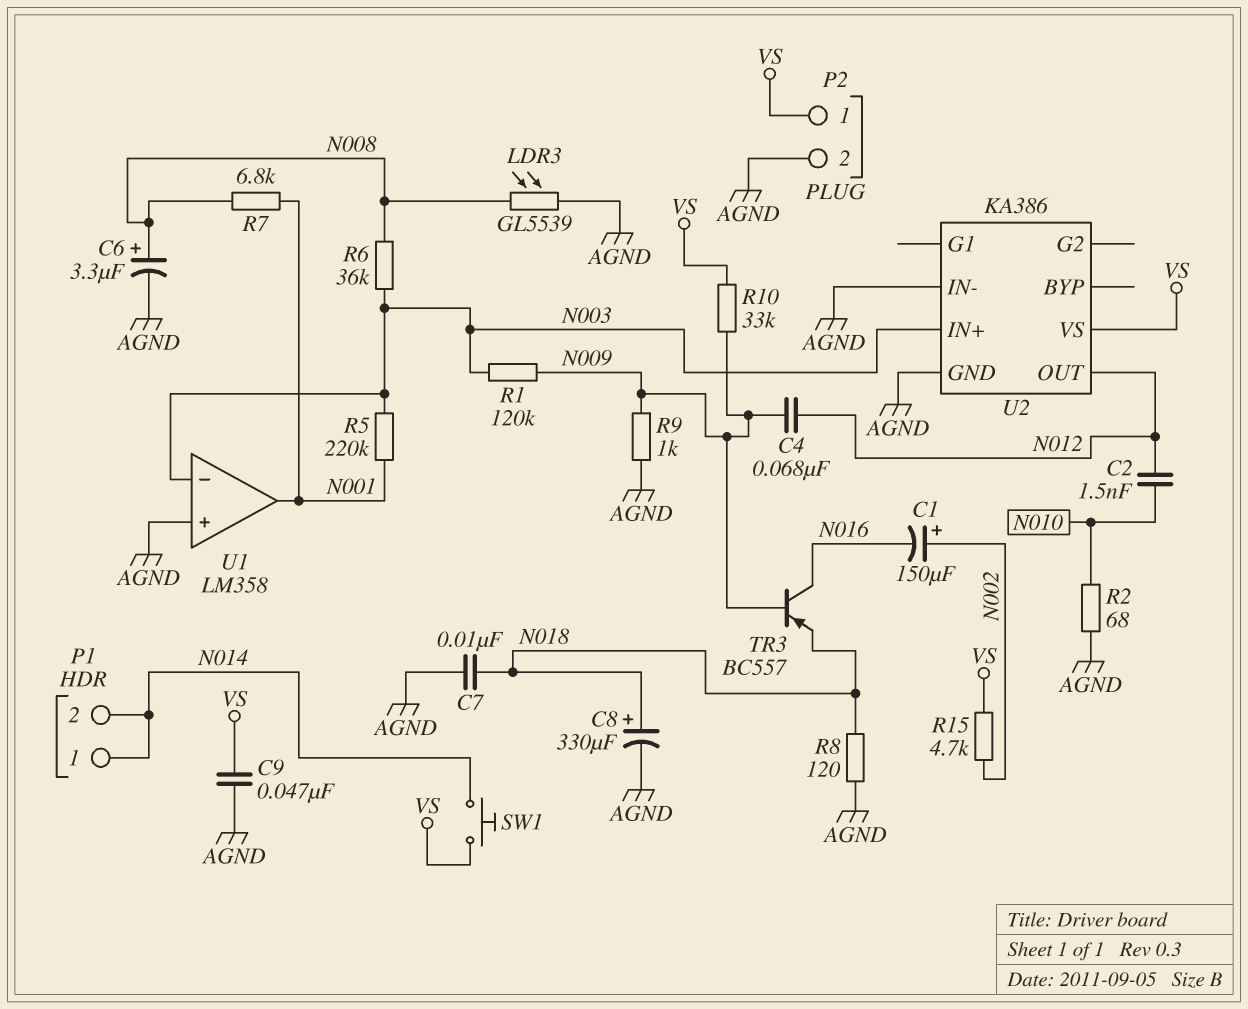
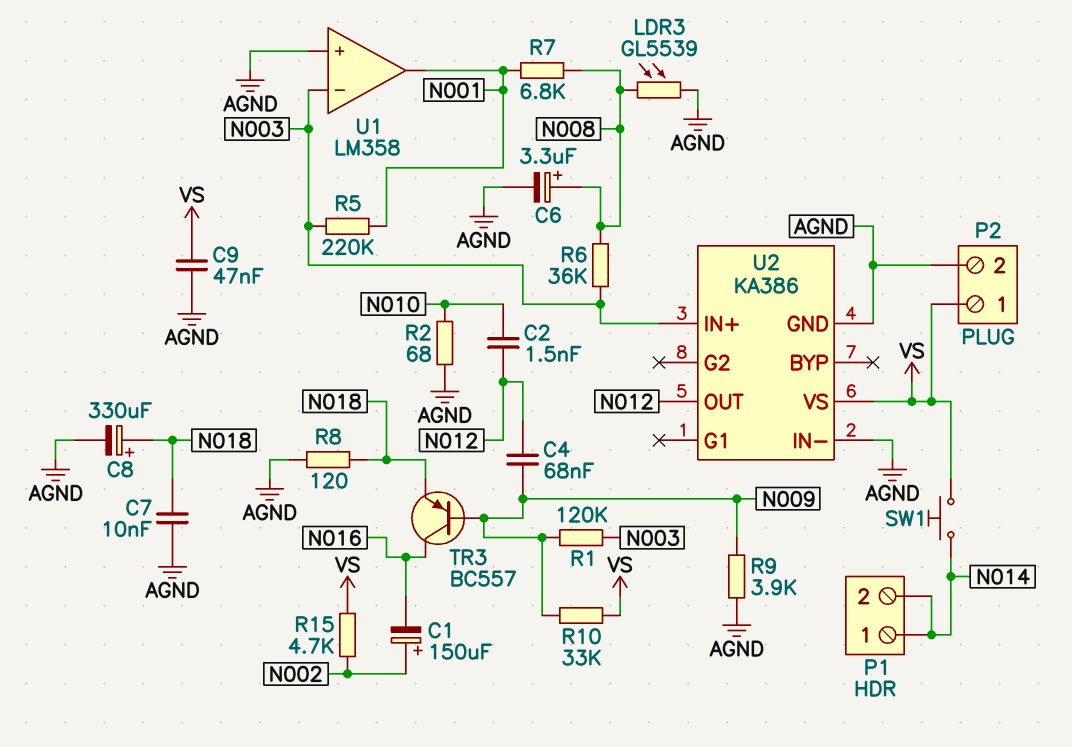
R9: 1k (AGND, N009) -> 3.9k (AGND, N009)

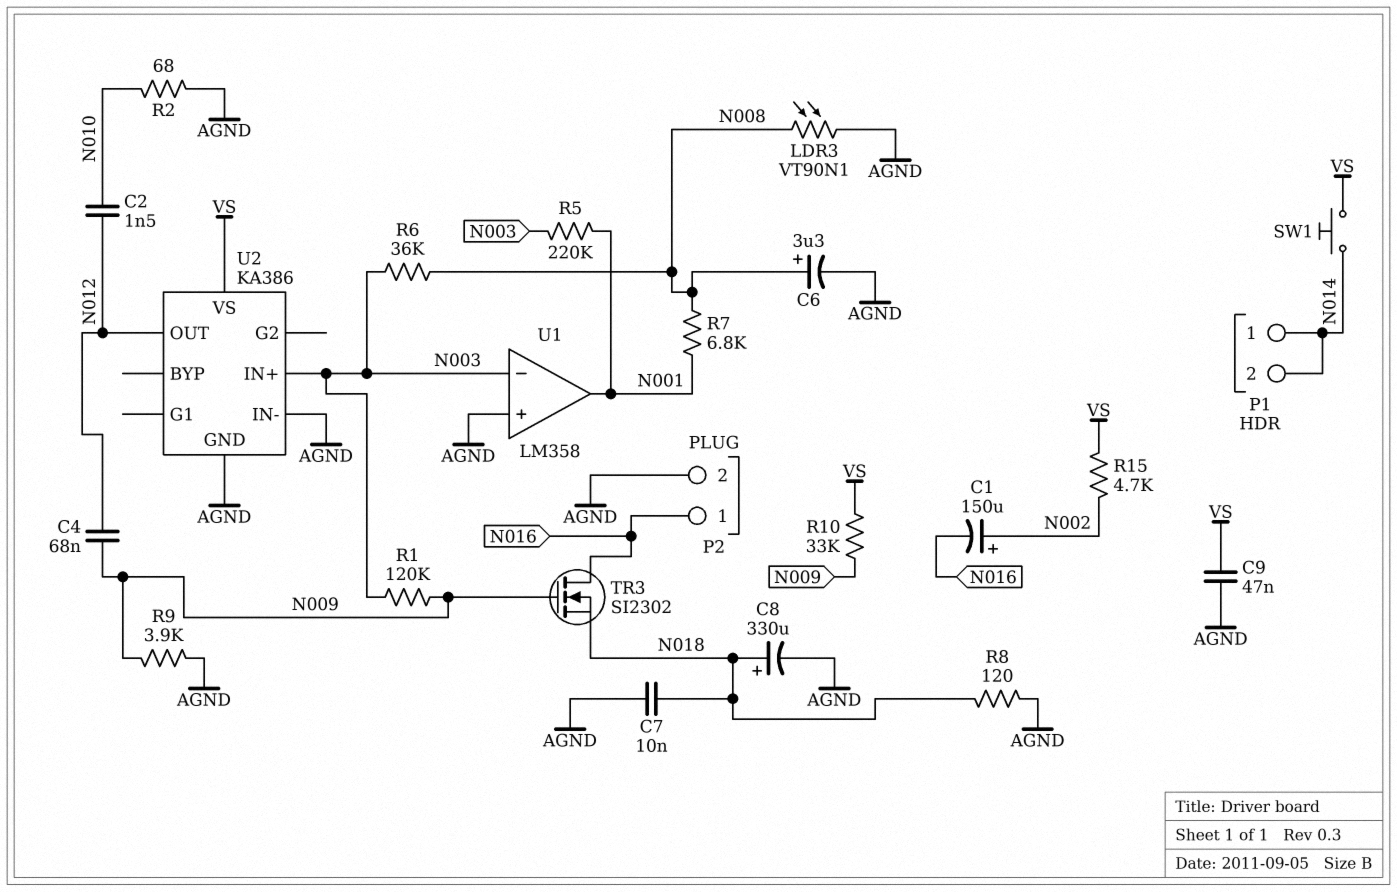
LDR3: GL5539 (AGND, N008) -> VT90N1 (AGND, N008)
P2 pin 1: VS -> N016
TR3: PNP BC557 (B N009, C N016, E N018) -> NMOS SI2302 (G N009, D N016, S N018)

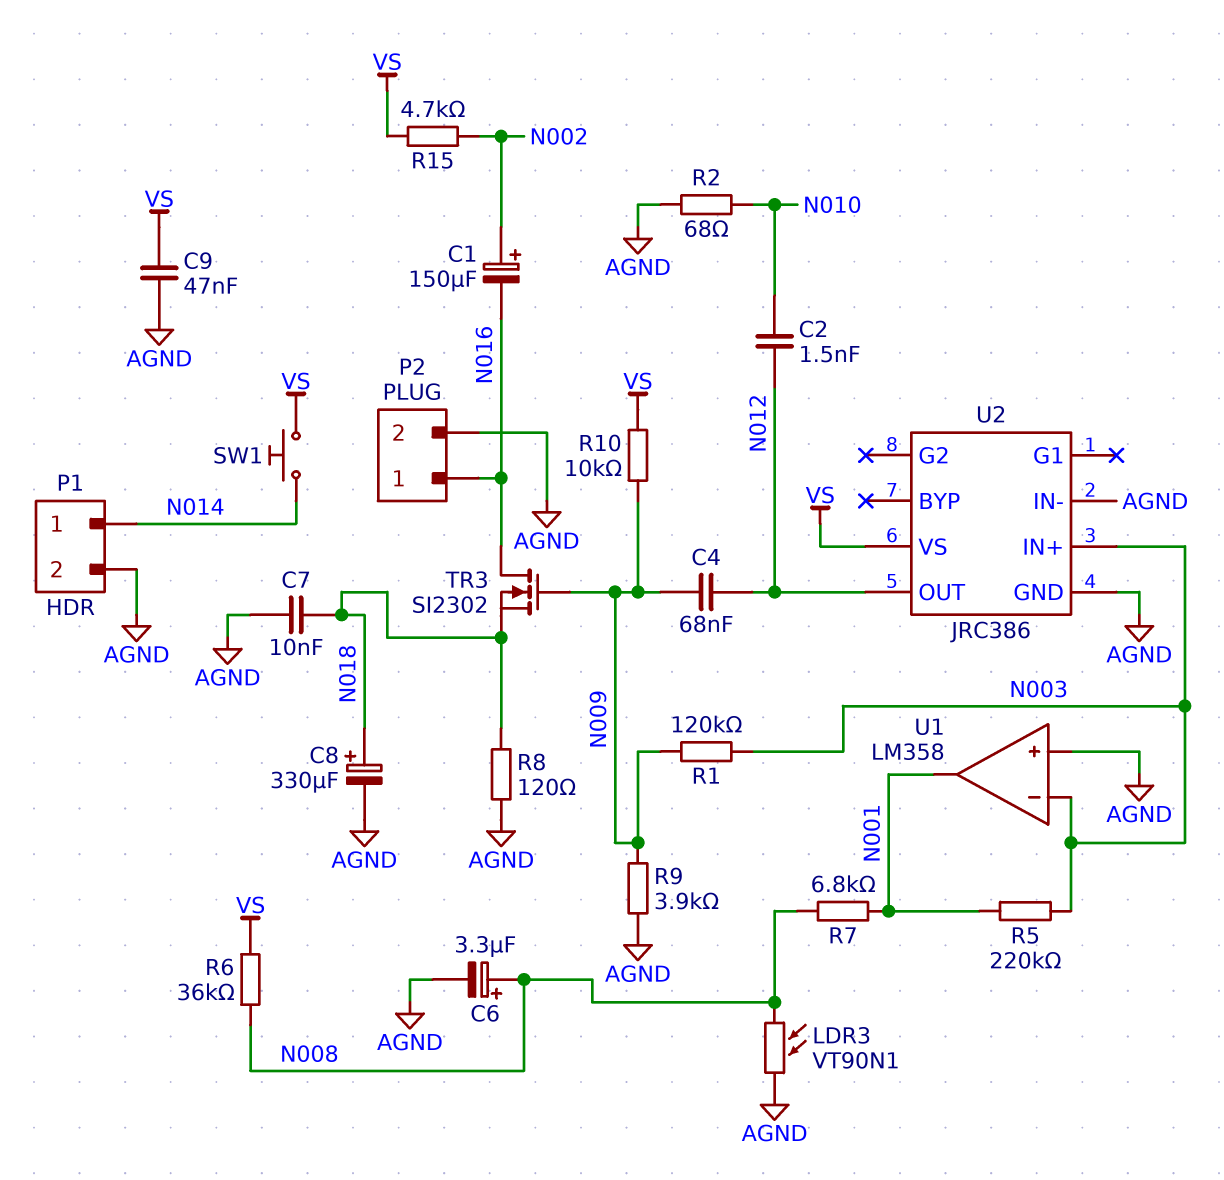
P1 pin 2: N014 -> AGND
R6: 36k (N003, N008) -> 36k (N008, VS)
R10: 33k (N009, VS) -> 10k (N009, VS)
U2: KA386 -> JRC386

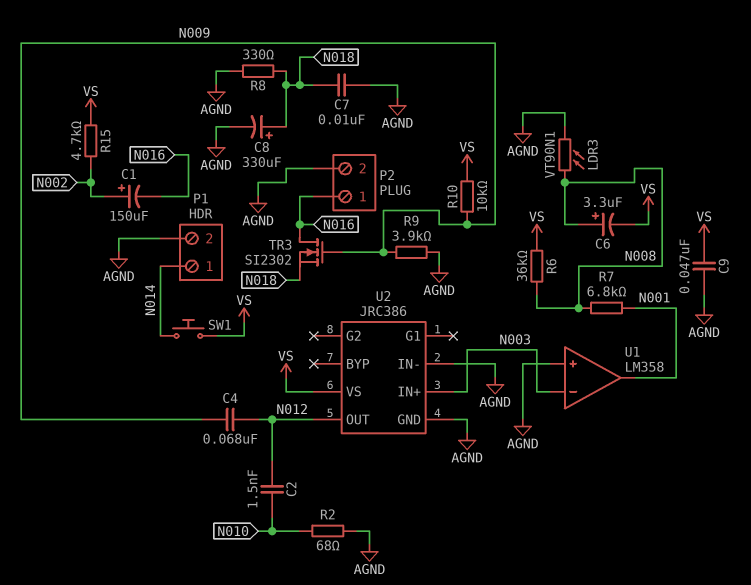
C6: 3.3uF (plus N008, minus AGND) -> 3.3uF (plus N008, minus VS)
R1: 120k (N003, N009) -> none
R5: 220k (N001, N003) -> none
R8: 120 (AGND, N018) -> 330 (AGND, N018)

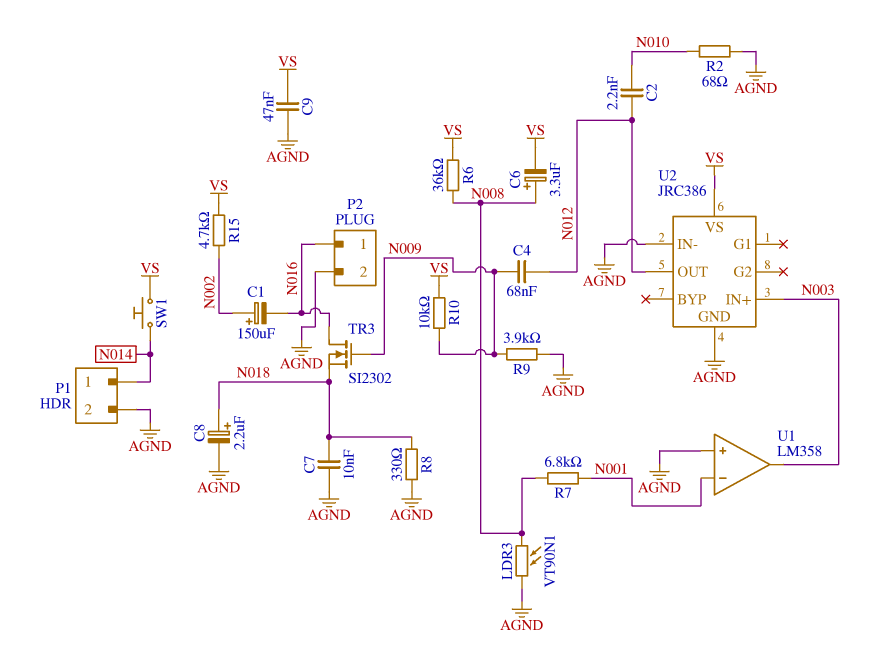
C2: 1.5nF (N010, N012) -> 2.2nF (N010, N012)
C8: 330uF (plus N018, minus AGND) -> 2.2uF (plus N018, minus AGND)
U1 pin in-: N003 -> N001
U1 pin out: N001 -> N003

